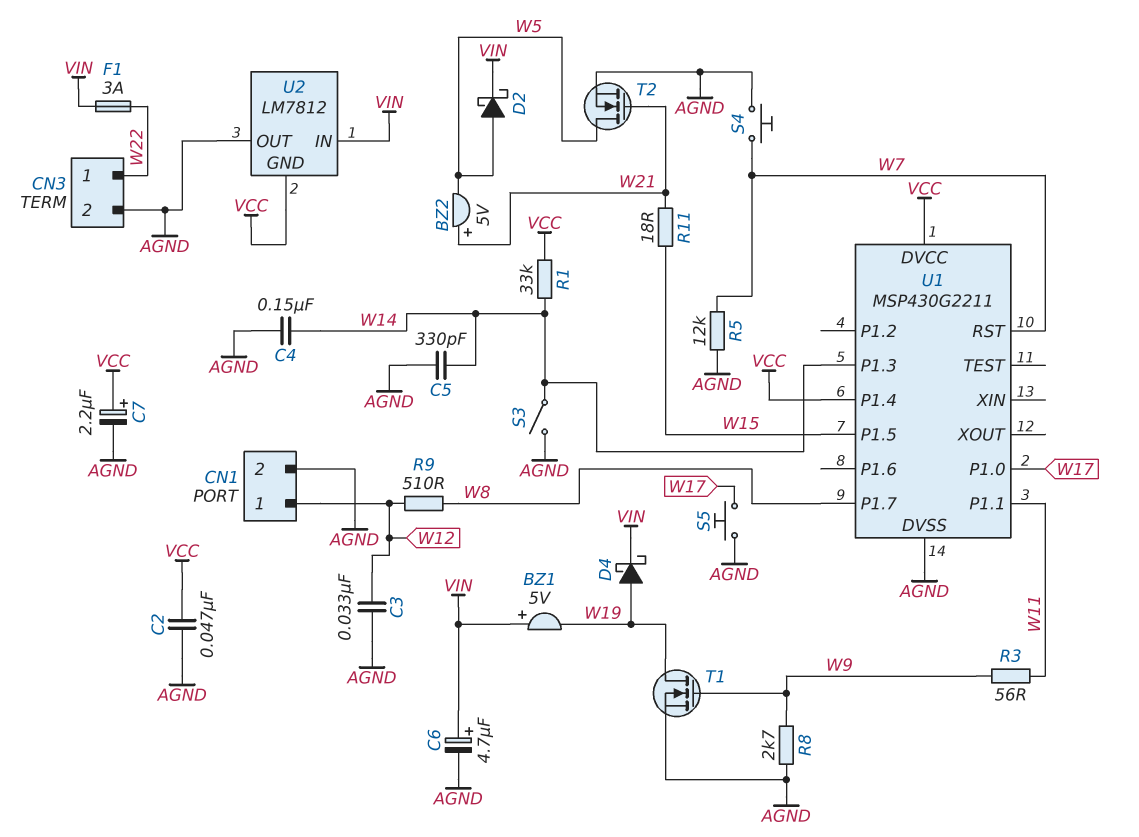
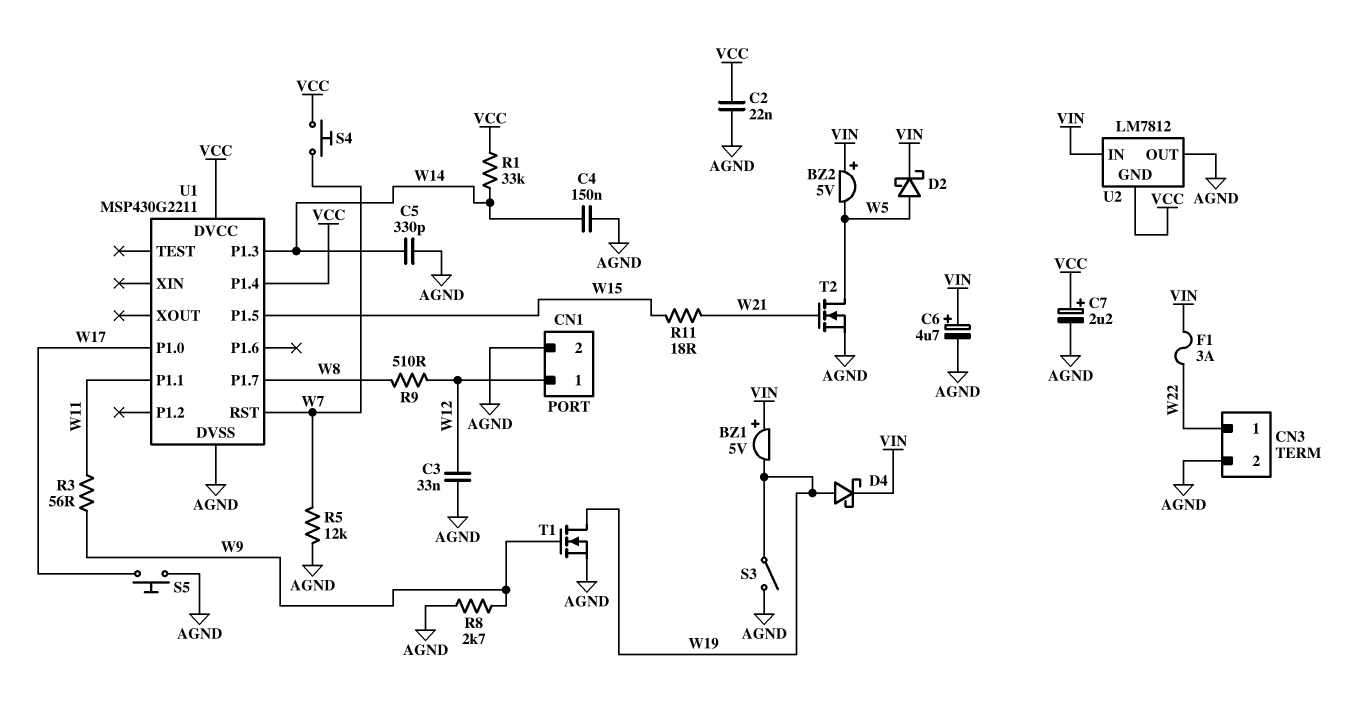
BZ2: buzzer 5V (plus W21, minus W5) -> buzzer 5V (plus VIN, minus W5)
C2: 47nF (AGND, VCC) -> 22nF (AGND, VCC)
S3: switch (AGND, W14) -> switch (AGND, W19)
S4: button (AGND, W7) -> button (VCC, W7)

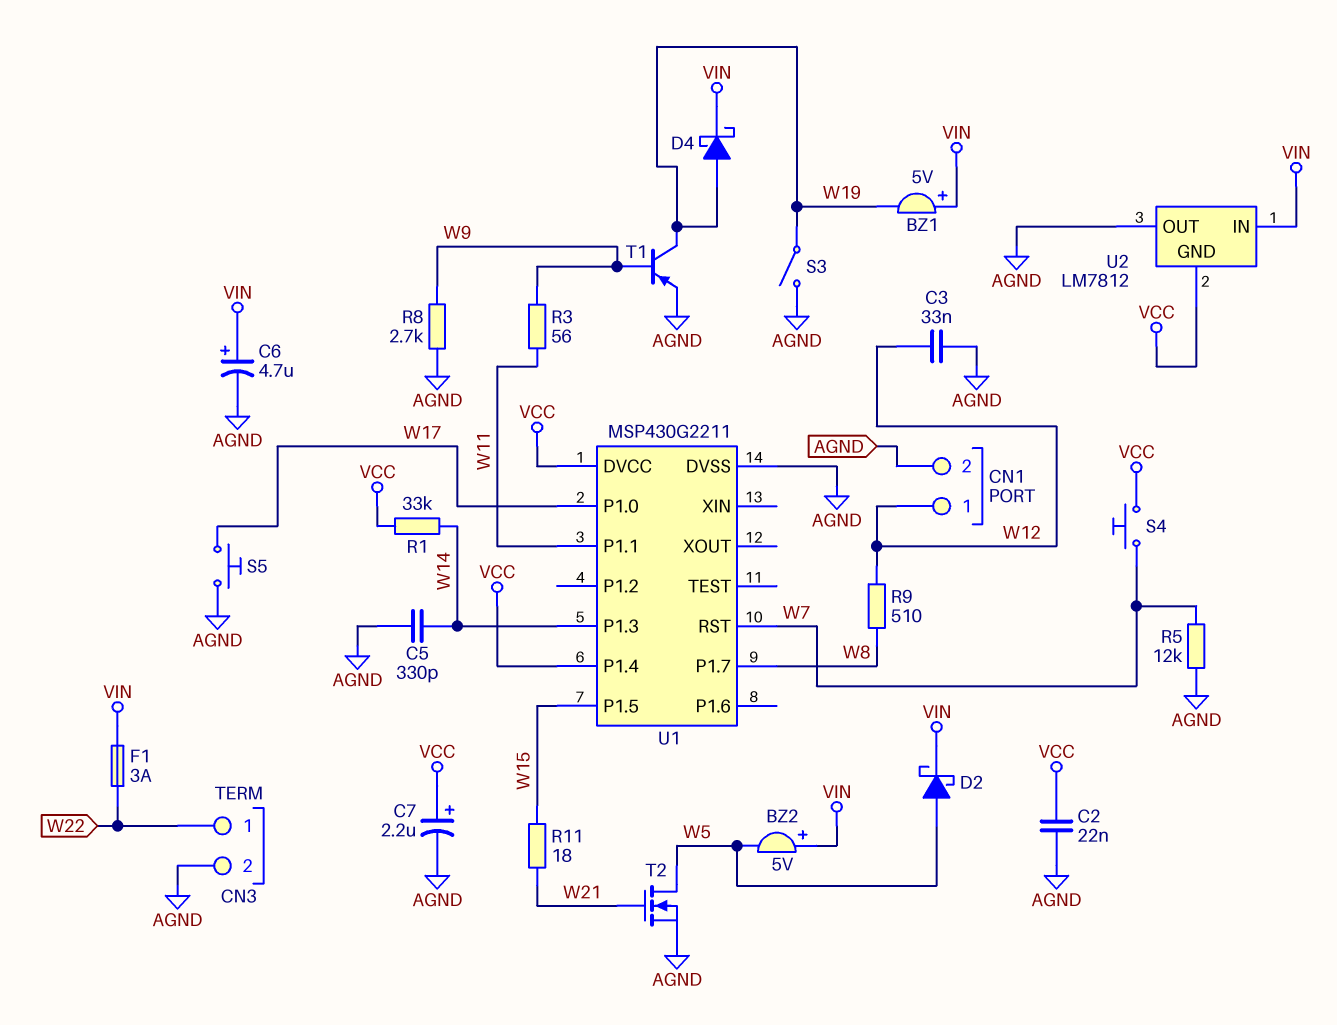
C4: 150nF (AGND, W14) -> none
T1: NMOS (G W9, D W19, S AGND) -> PNP (B W9, C W19, E AGND)

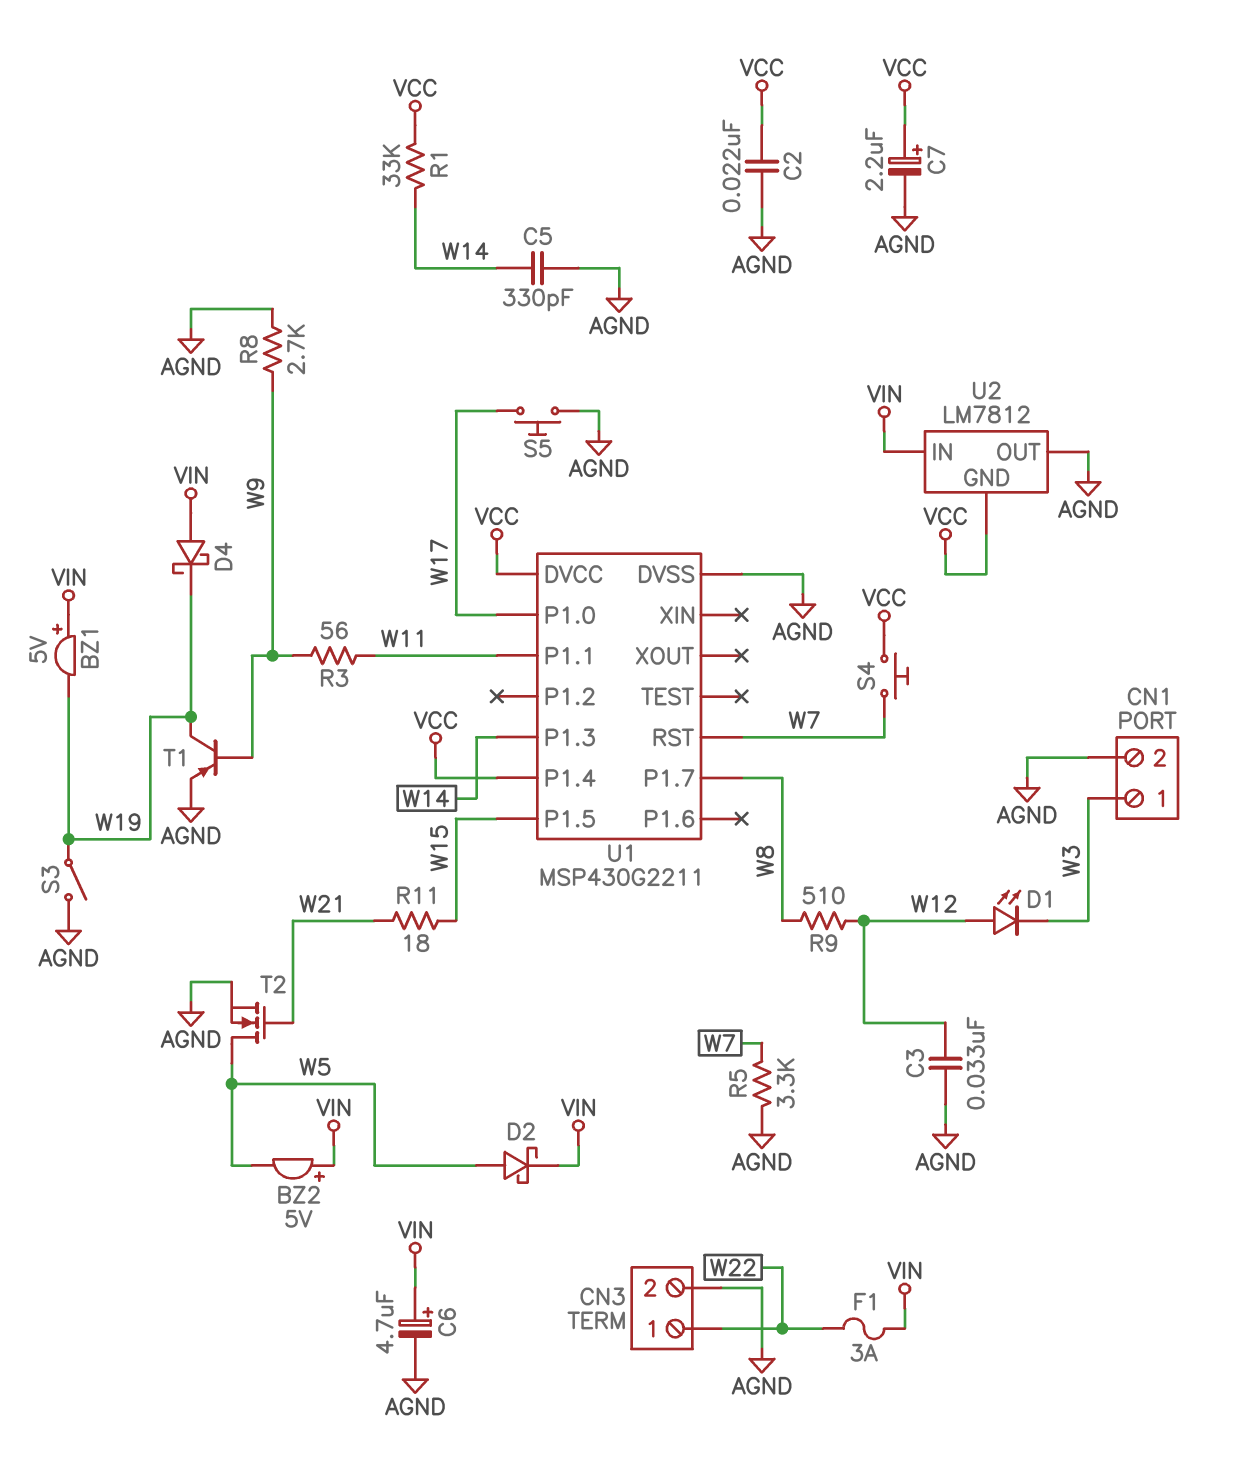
CN1 pin 1: W12 -> W3
D1: none -> LED (A W12, K W3)
D4: schottky (A W19, K VIN) -> schottky (A VIN, K W19)
R5: 12k (AGND, W7) -> 3.3k (AGND, W7)

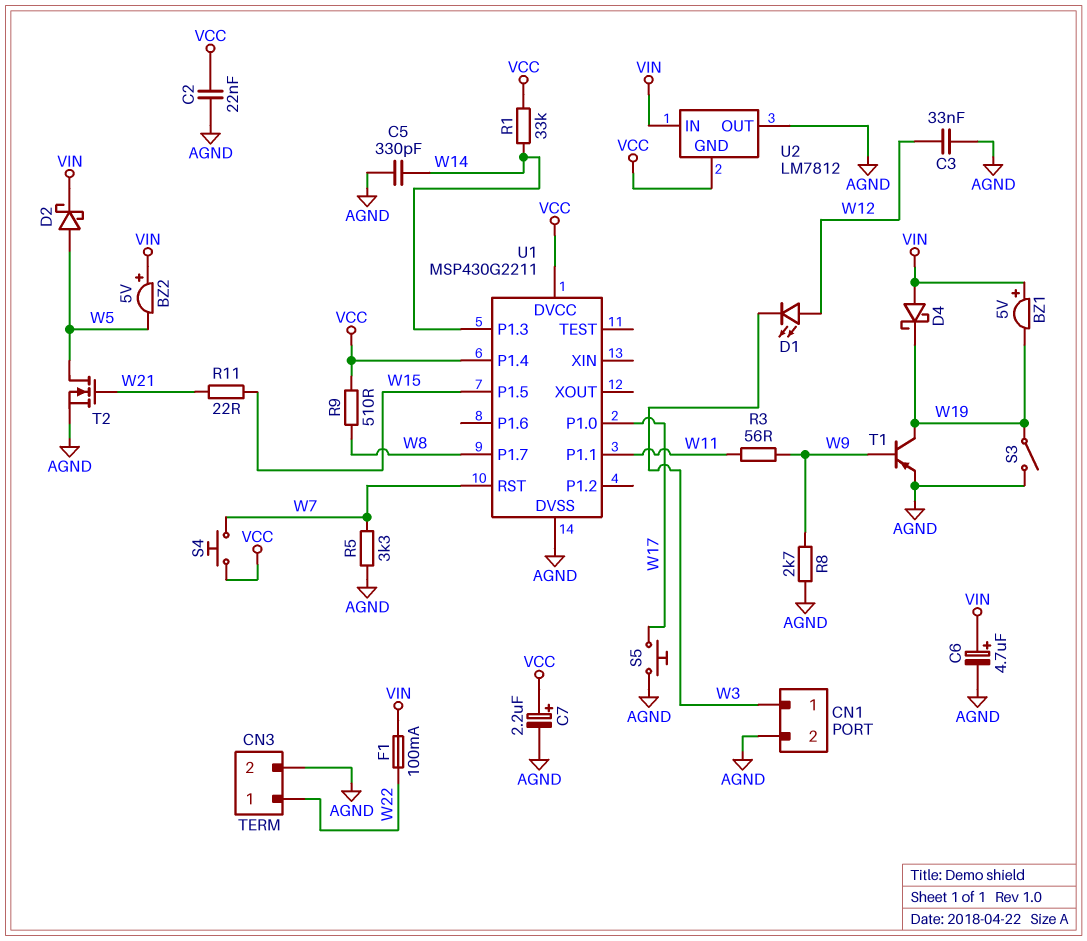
F1: 3A (VIN, W22) -> 100mA (VIN, W22)
R9: 510 (W8, W12) -> 510 (VCC, W8)
R11: 18 (W15, W21) -> 22 (W15, W21)

